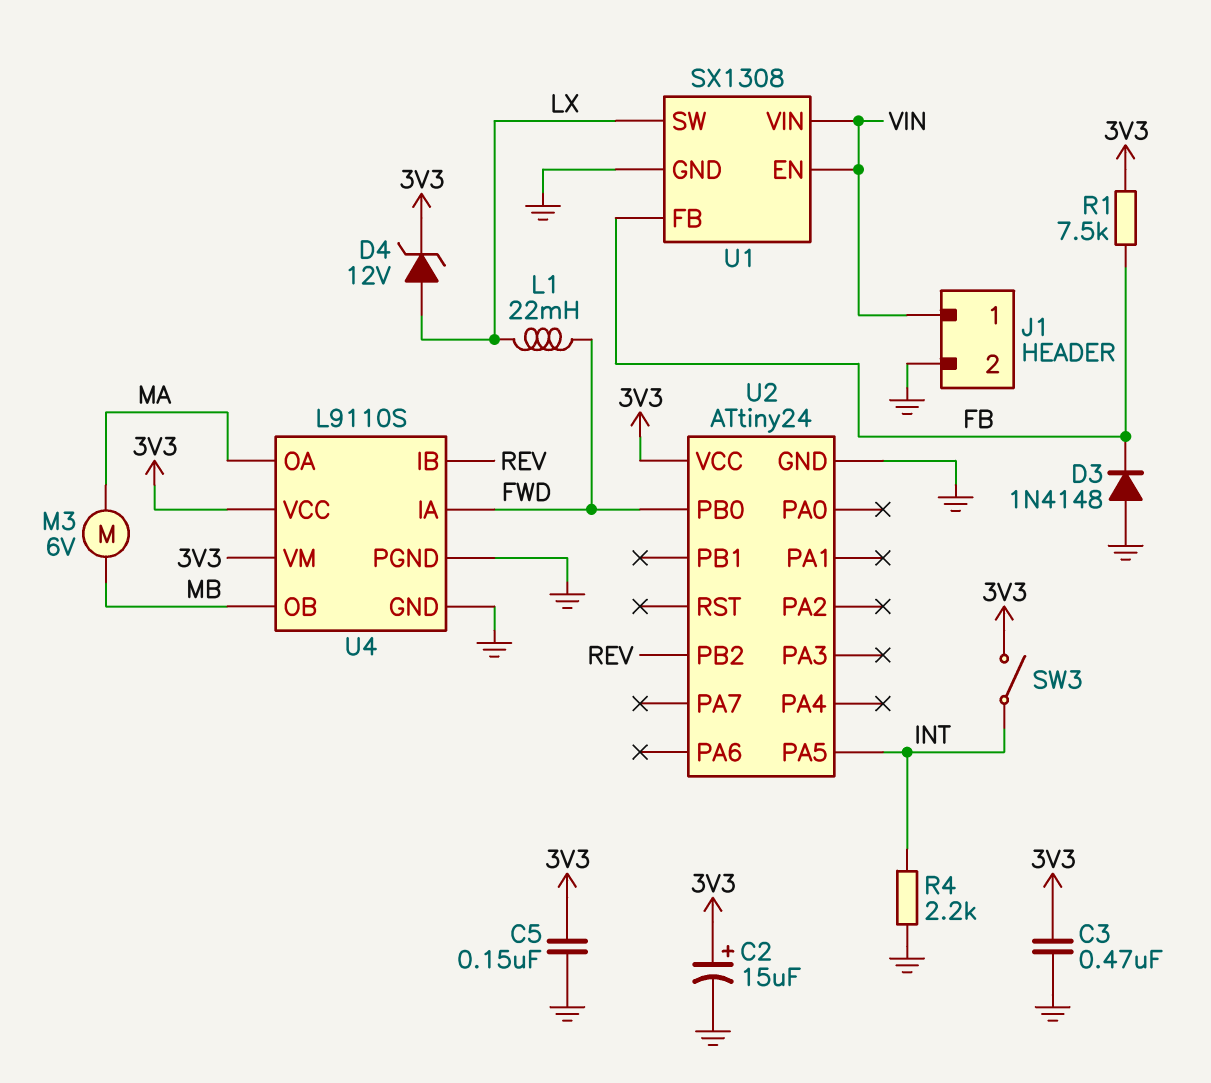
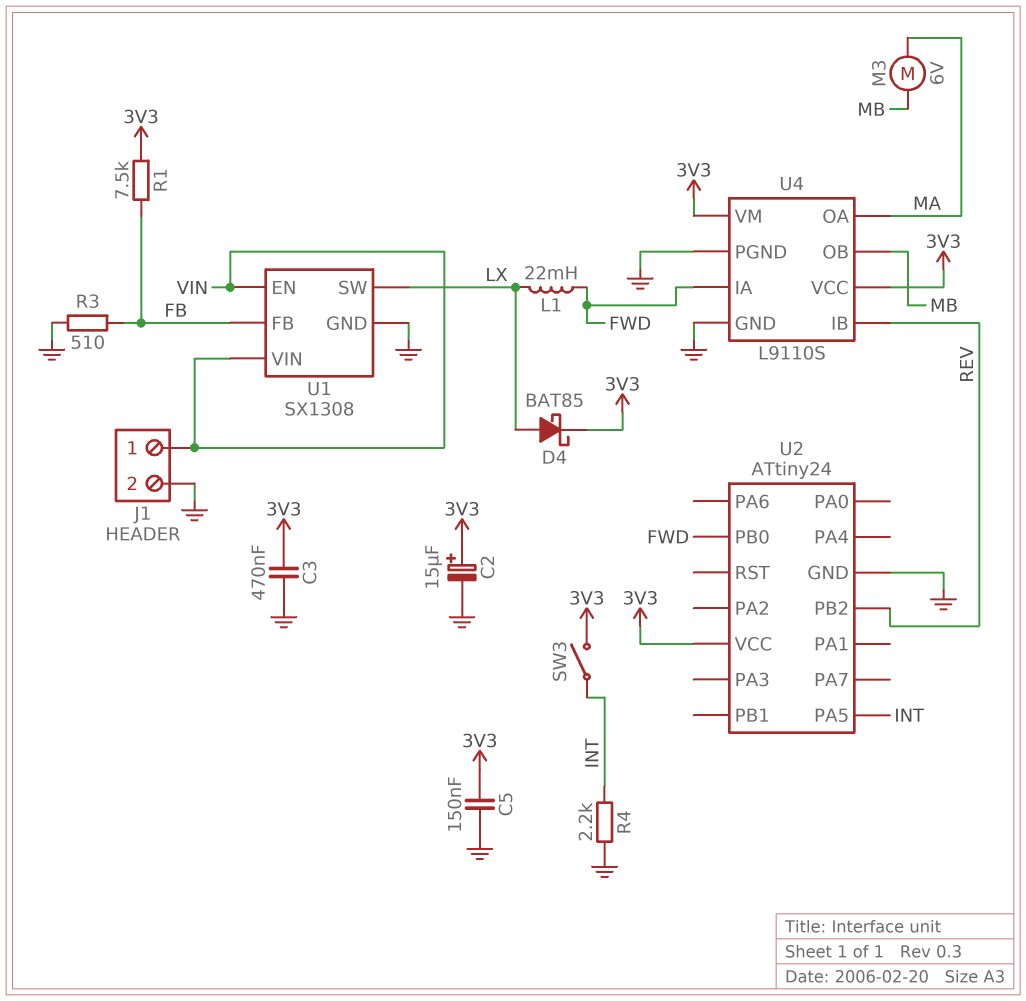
D3: diode 1N4148 (A GND, K FB) -> none
D4: zener 12V (A LX, K 3V3) -> schottky BAT85 (A LX, K 3V3)
R3: none -> 510 (FB, GND)

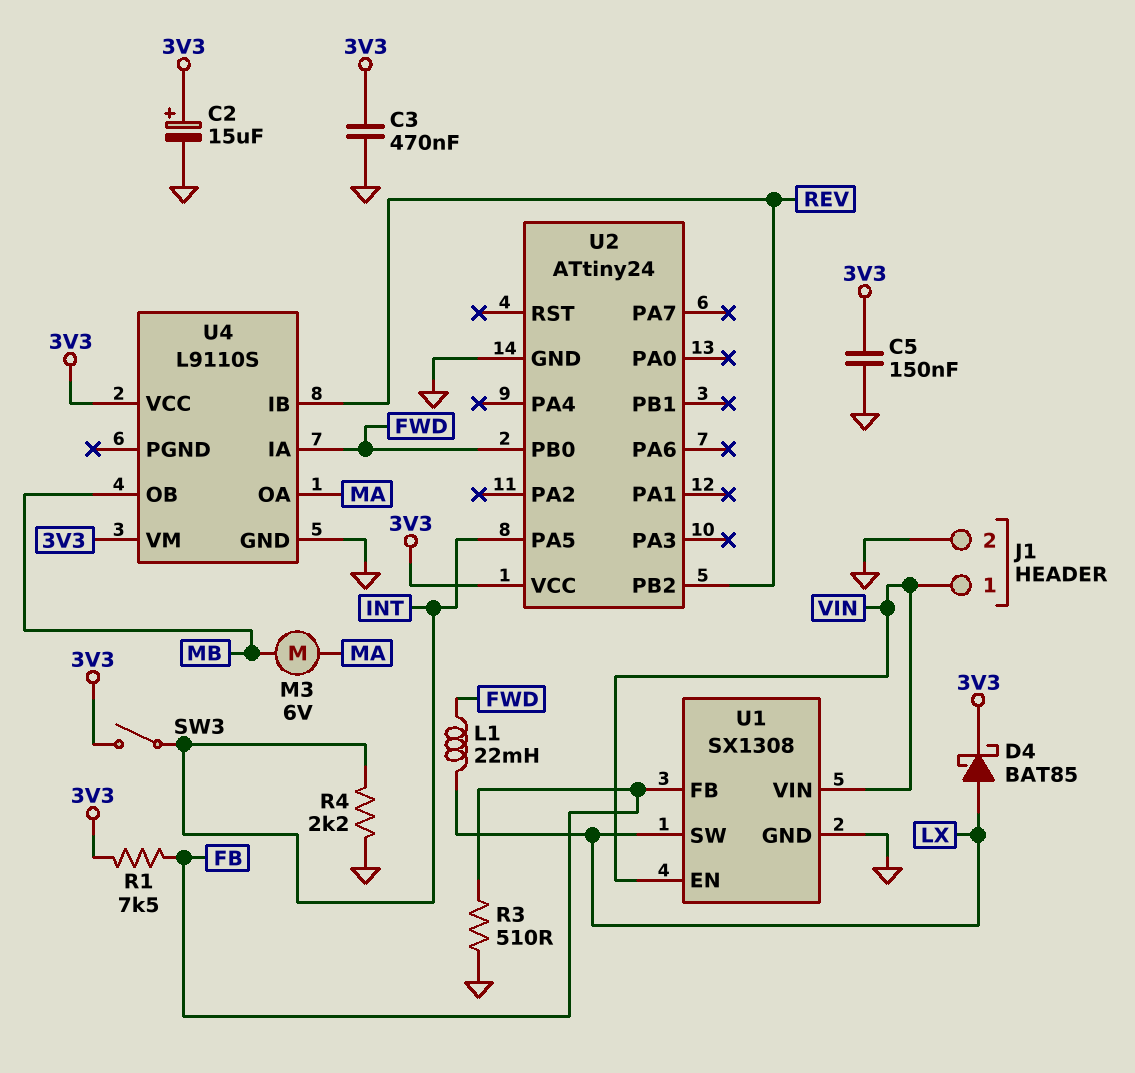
U4 pin PGND: GND -> none

